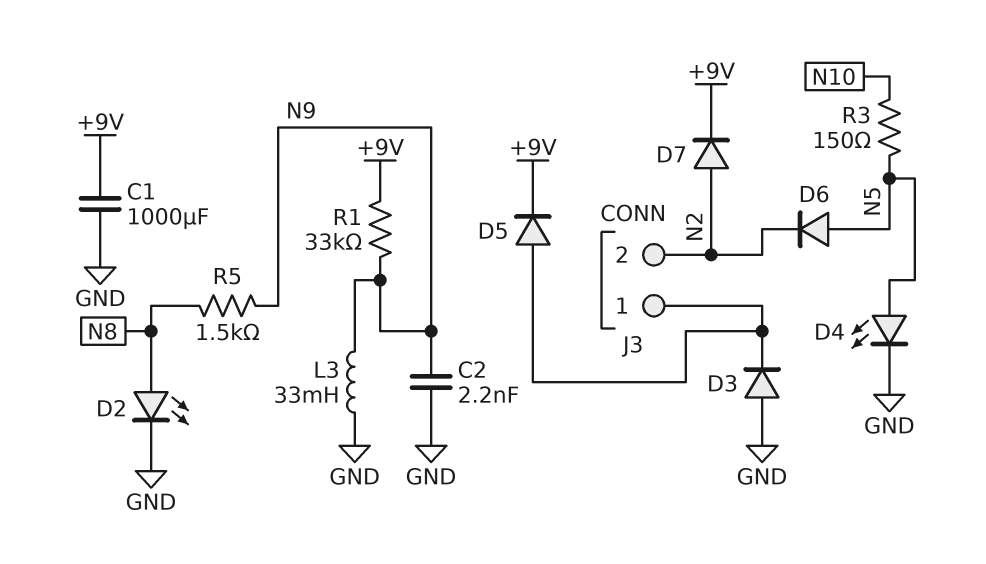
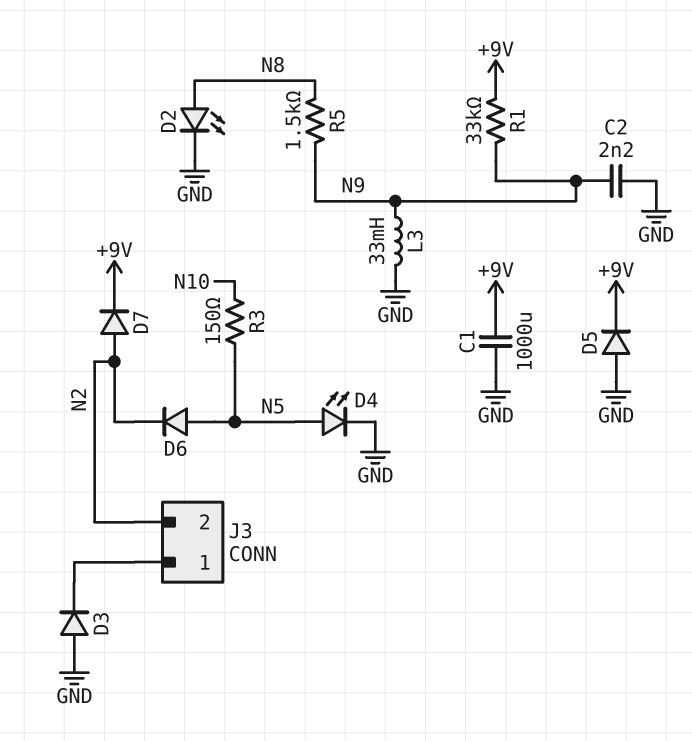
D5: diode (A J3/1, K +9V) -> diode (A GND, K +9V)

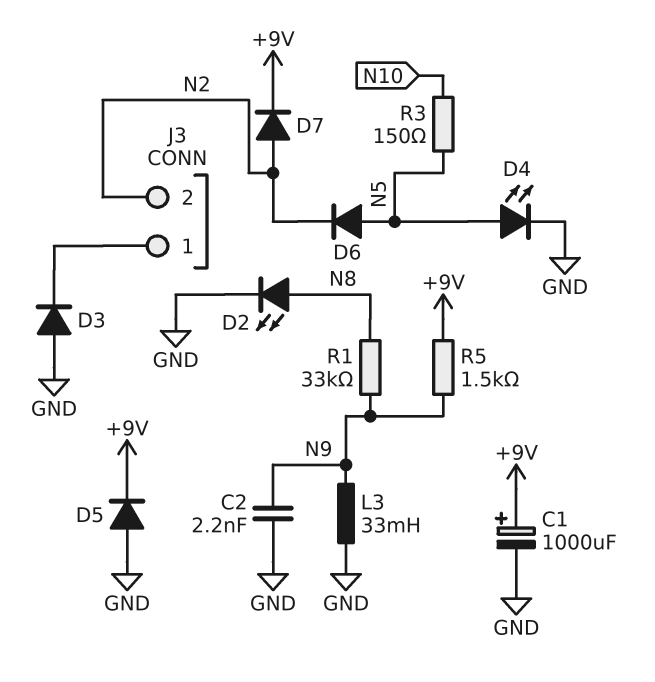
C1: 1000uF (+9V, GND) -> 1000uF (plus +9V, minus GND)
R1: 33k (+9V, N9) -> 33k (N8, N9)
R5: 1.5k (N8, N9) -> 1.5k (+9V, N9)

